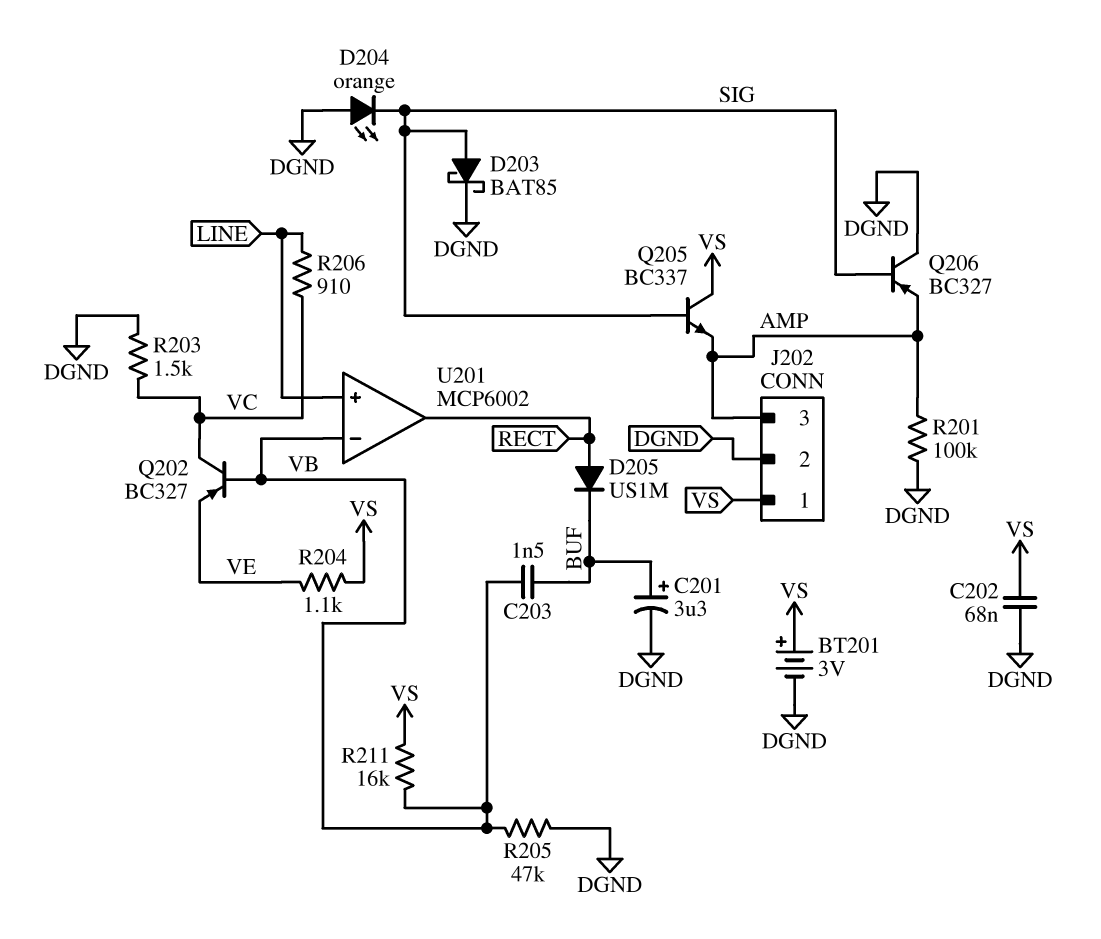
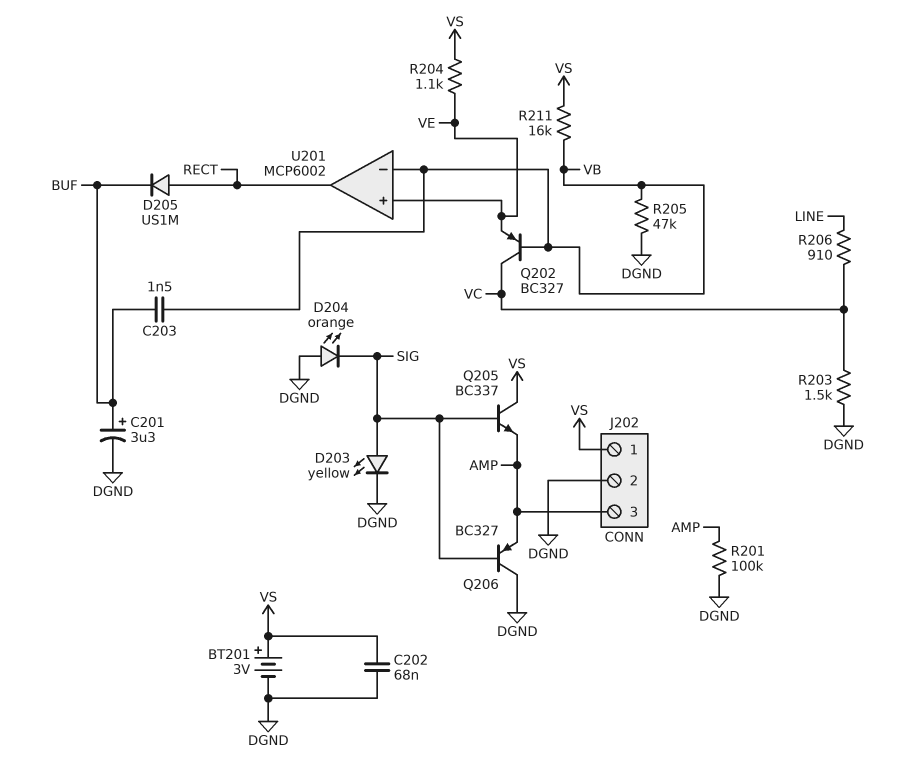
D203: schottky BAT85 (A SIG, K DGND) -> LED yellow (A SIG, K DGND)
U201 pin in+: LINE -> VE

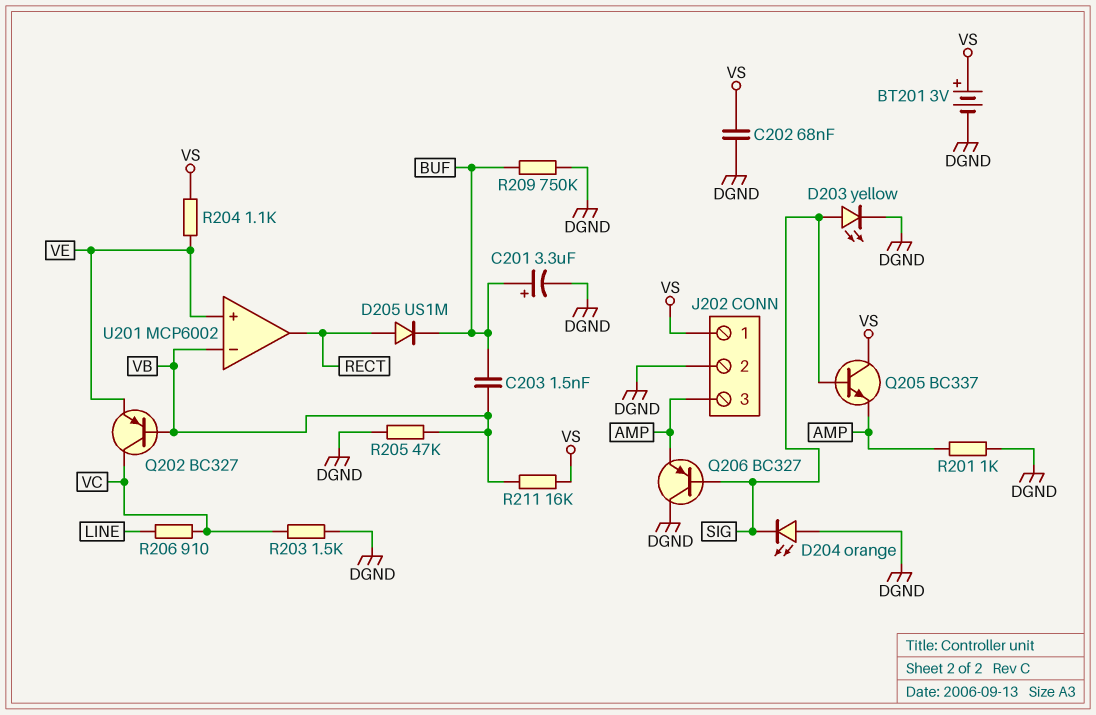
R201: 100k (AMP, DGND) -> 1k (AMP, DGND)
R209: none -> 750k (BUF, DGND)

